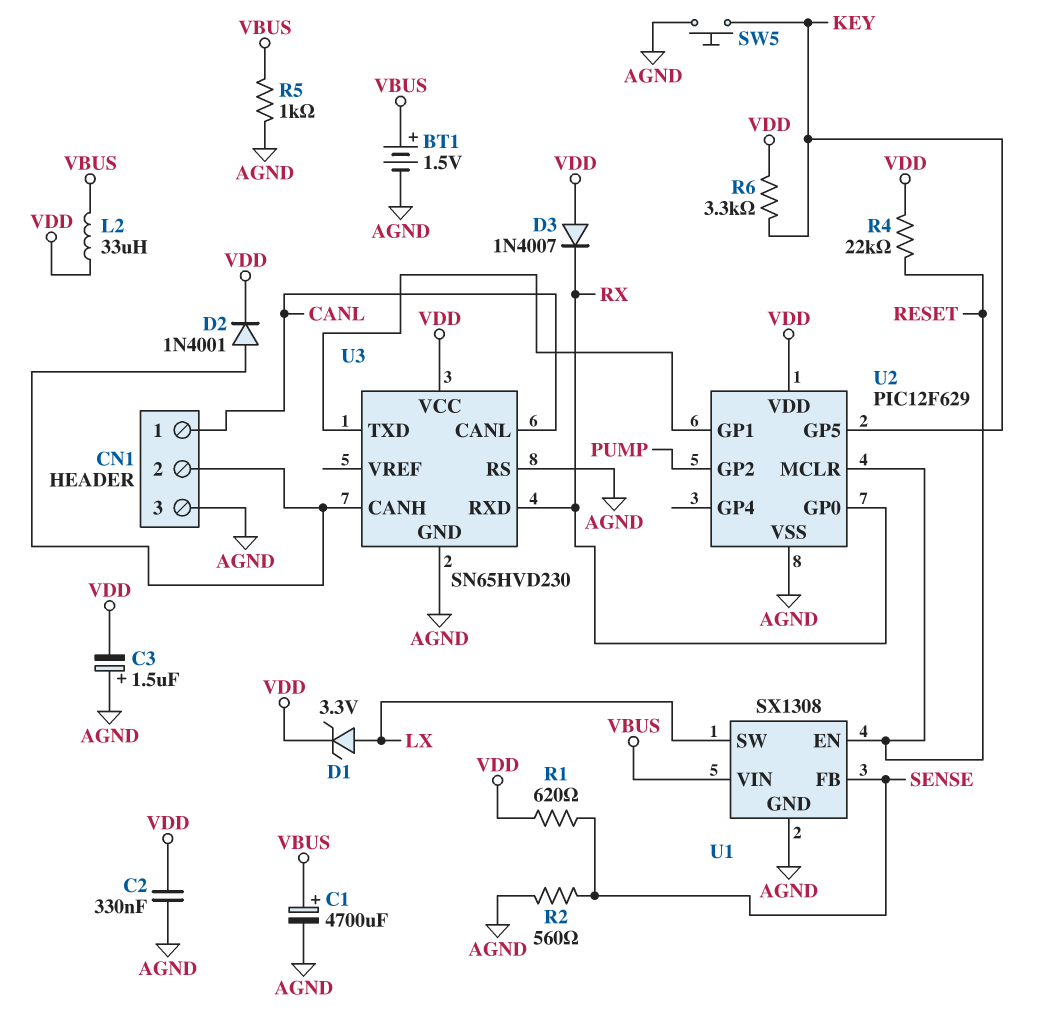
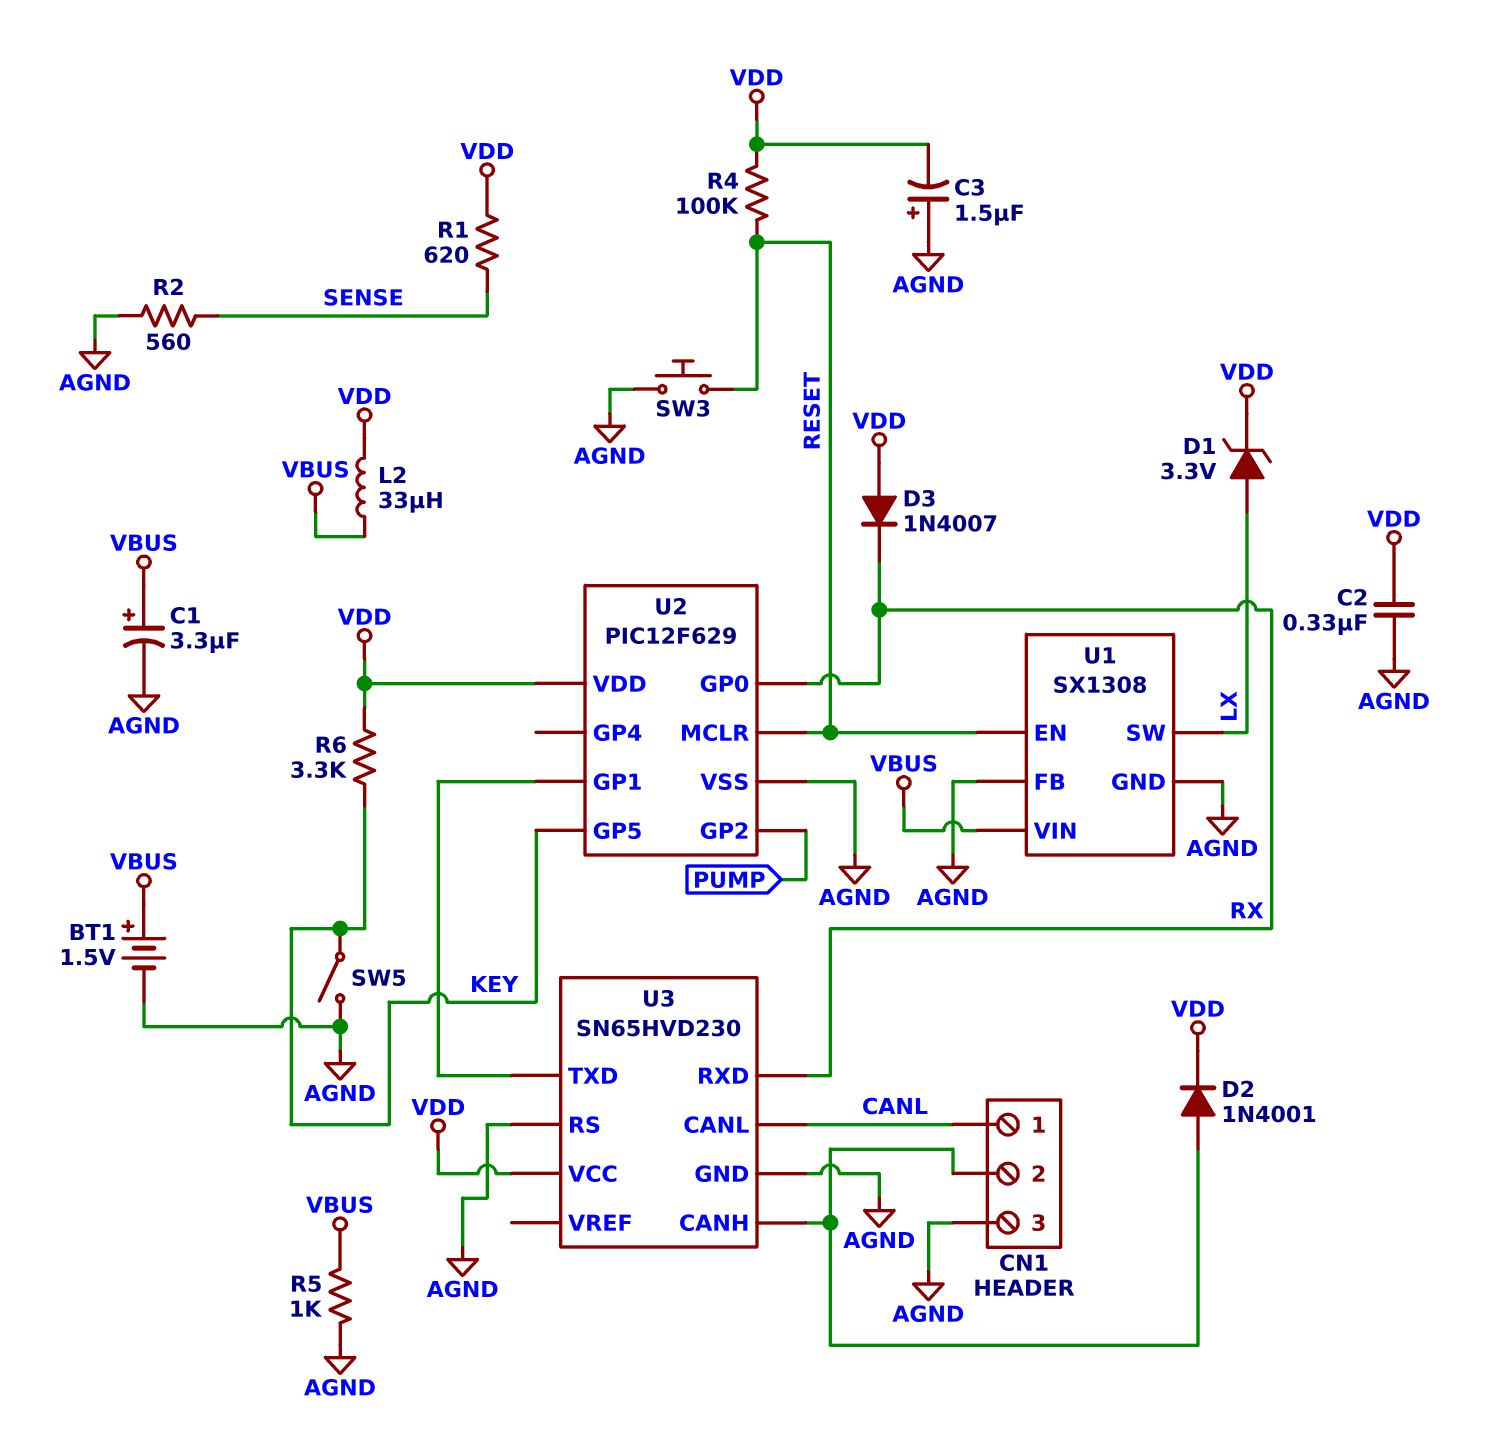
C1: 4700uF (plus VBUS, minus AGND) -> 3.3uF (plus VBUS, minus AGND)
R4: 22k (RESET, VDD) -> 100k (RESET, VDD)
SW3: none -> button (AGND, RESET)
SW5: button (AGND, KEY) -> switch (AGND, KEY)
U1 pin FB: SENSE -> AGND

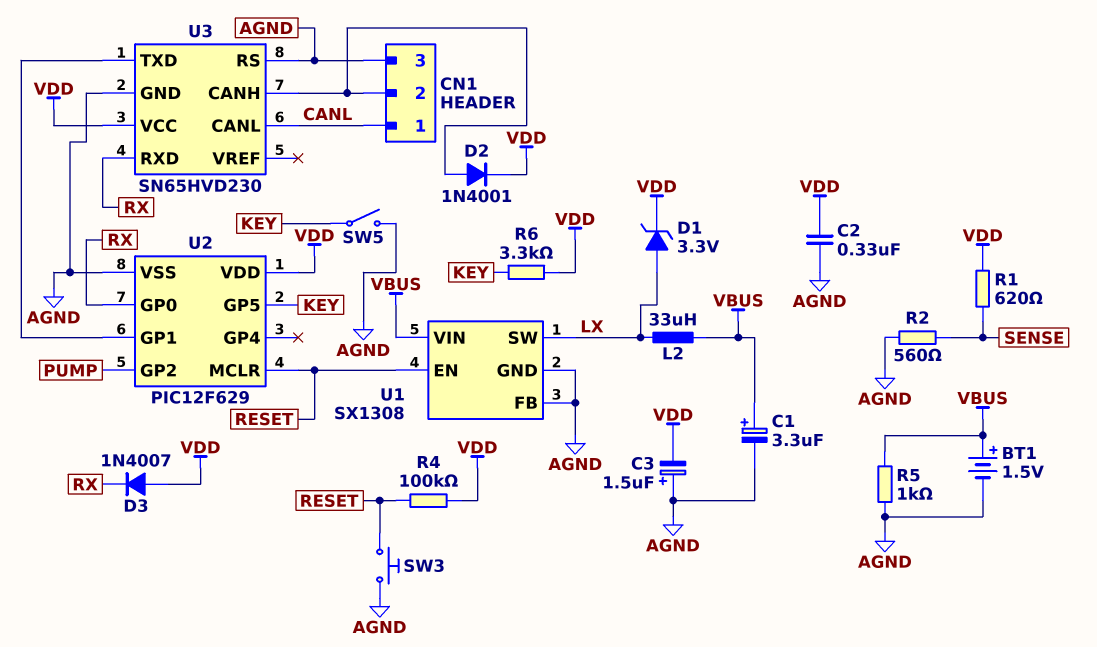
L2: 33uH (VBUS, VDD) -> 33uH (LX, VBUS)

